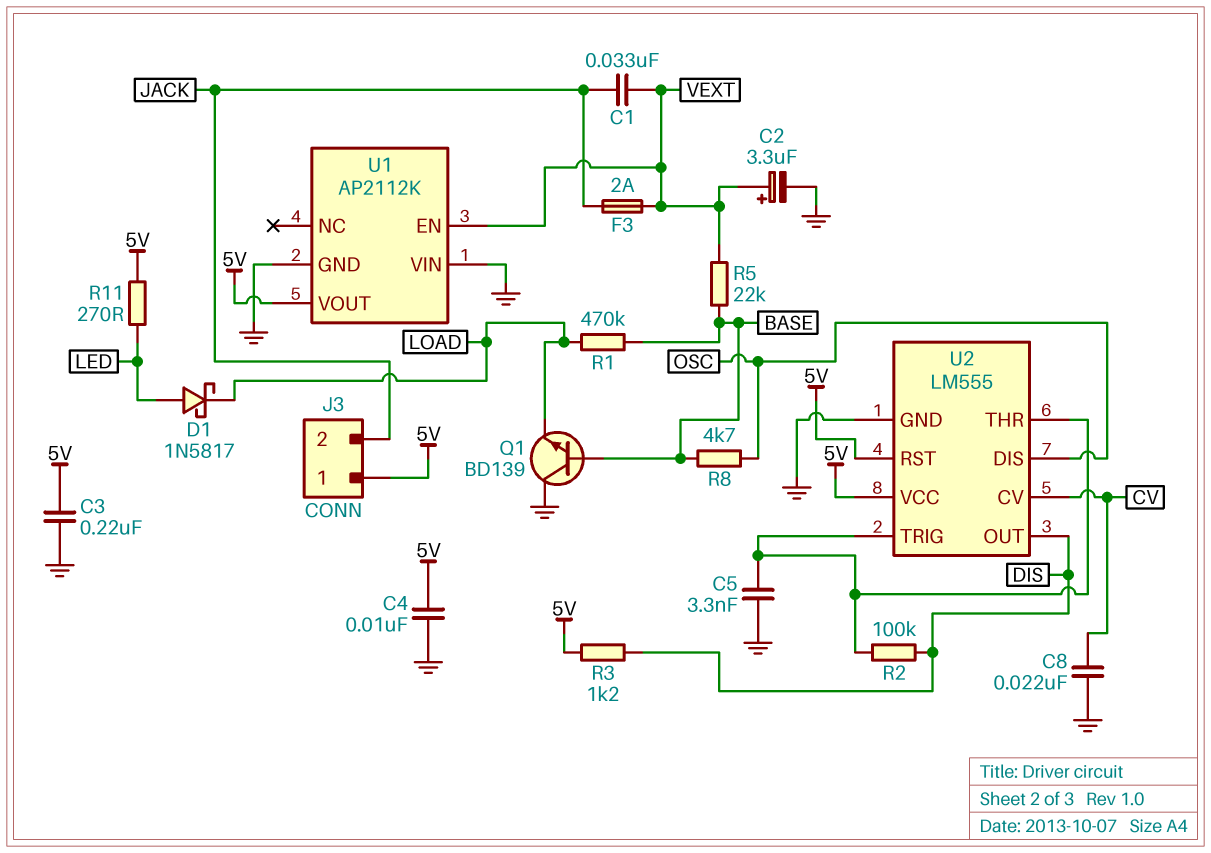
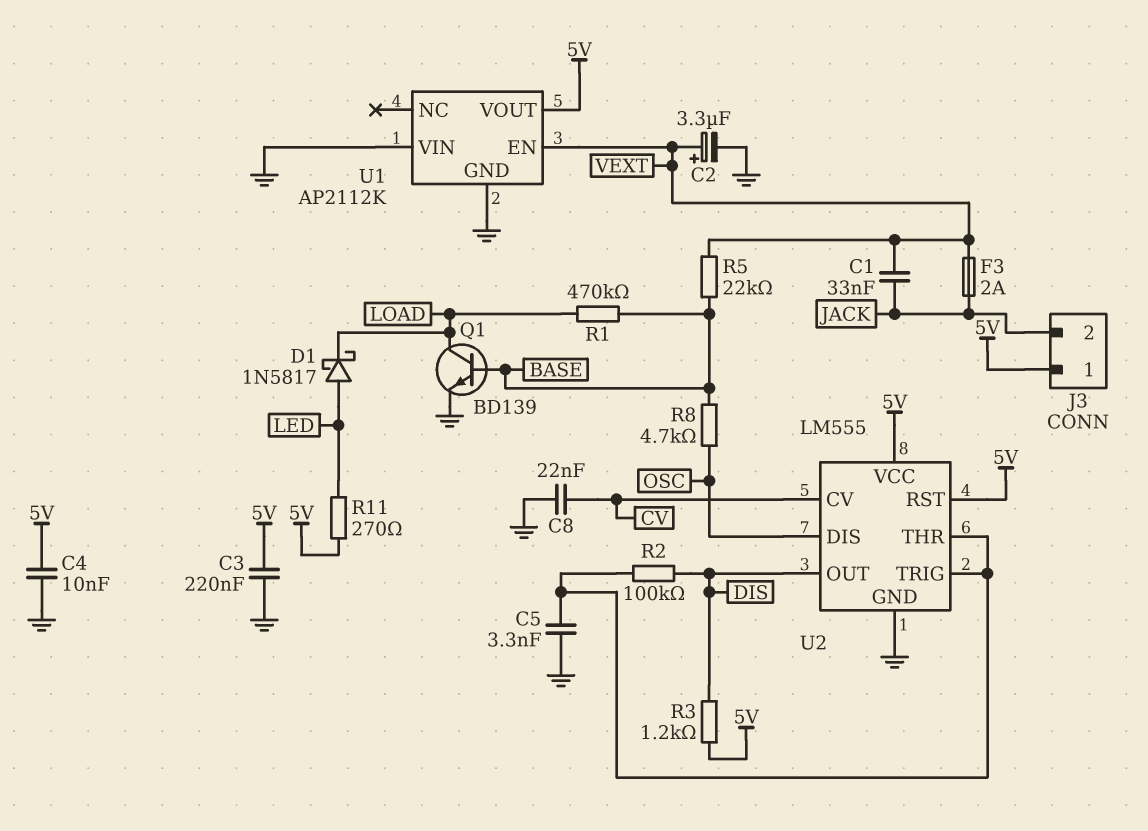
Q1: NPN BD139 (B BASE, C GND, E LOAD) -> NPN BD139 (B BASE, C LOAD, E GND)

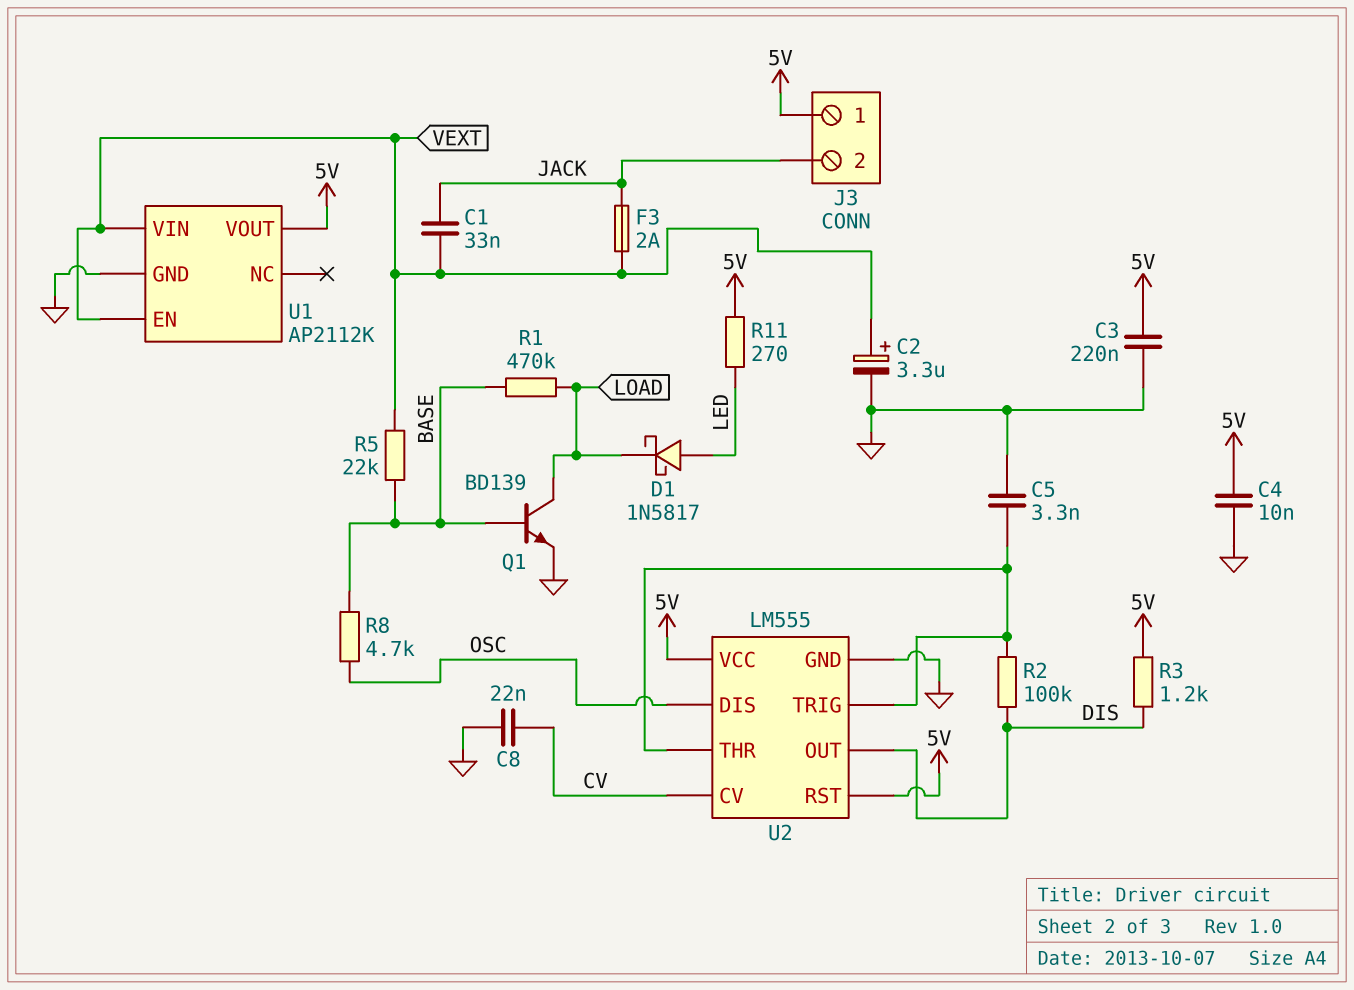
U1 pin VIN: GND -> VEXT

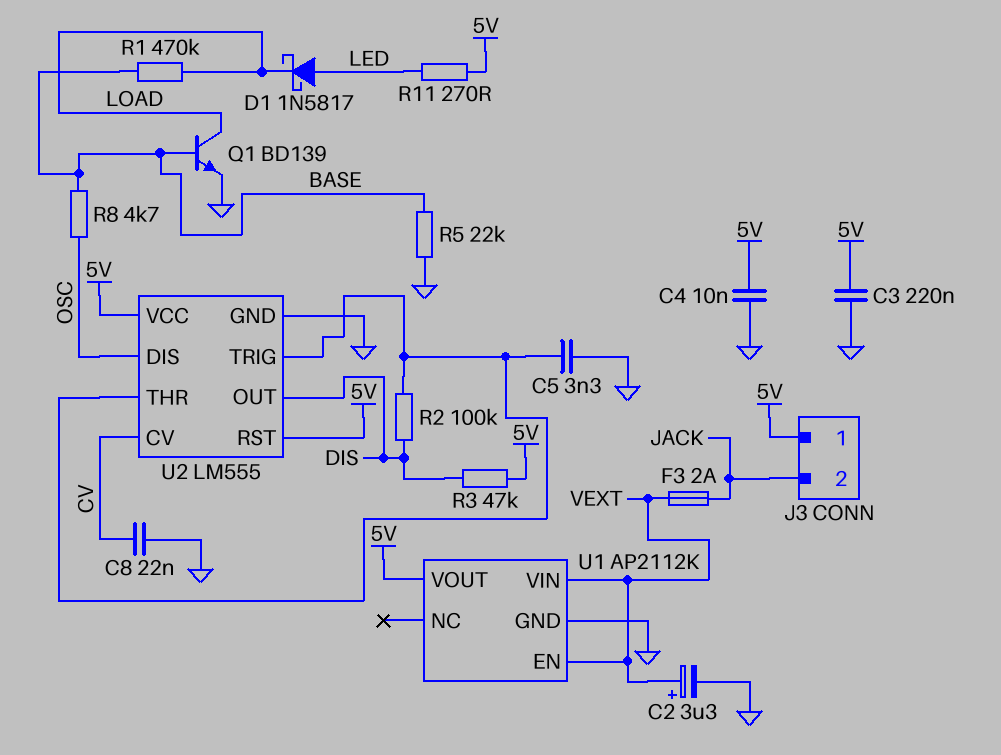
C1: 33nF (JACK, VEXT) -> none
R3: 1.2k (5V, DIS) -> 47k (5V, DIS)
R5: 22k (BASE, VEXT) -> 22k (BASE, GND)

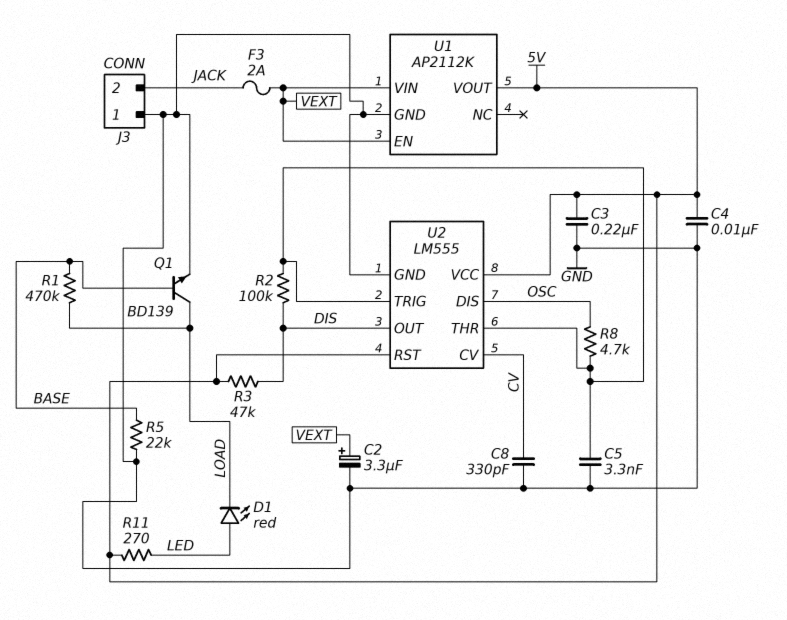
C8: 22nF (CV, GND) -> 330pF (CV, GND)
D1: schottky 1N5817 (A LED, K LOAD) -> LED red (A LED, K LOAD)
J3 pin 1: 5V -> GND
R8: 4.7k (BASE, OSC) -> 4.7k (OSC, U2/THR)

